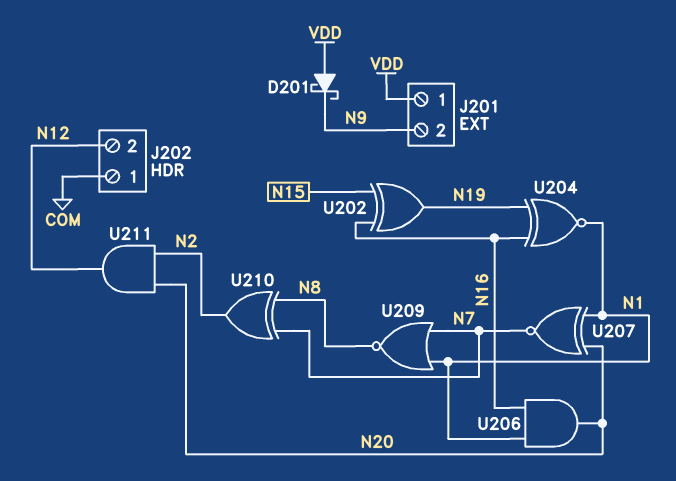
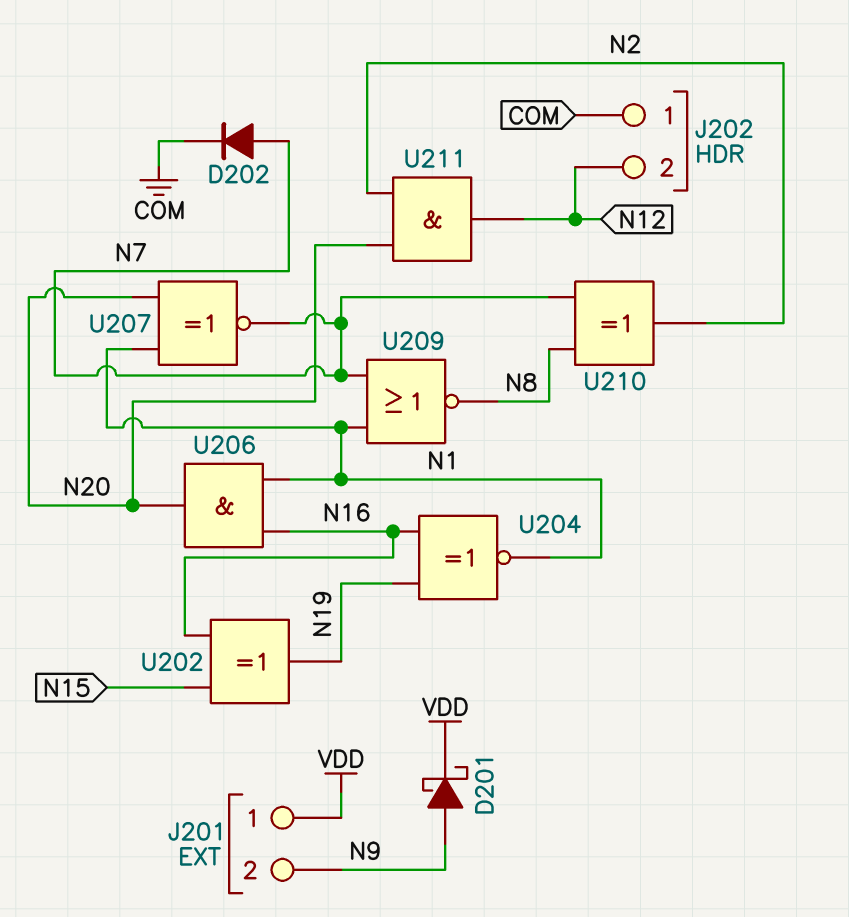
D201: schottky (A VDD, K N9) -> schottky (A N9, K VDD)
D202: none -> diode (A N7, K COM)

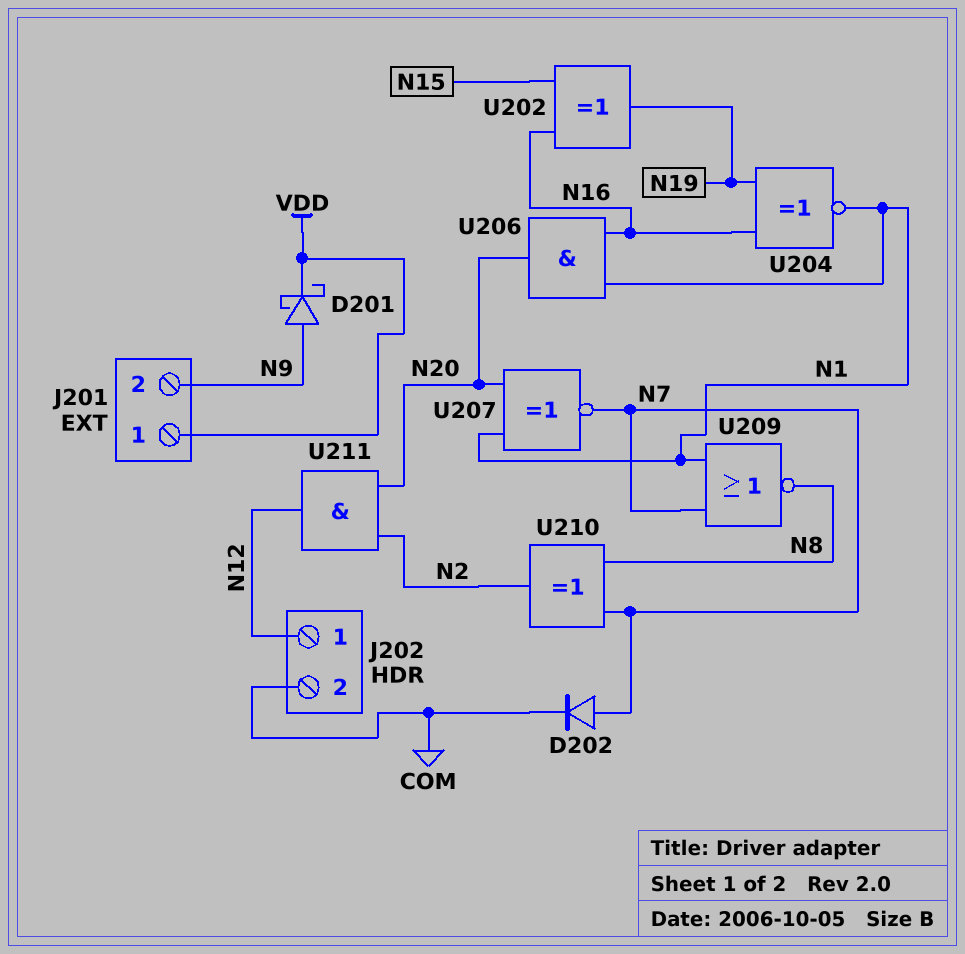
J202 pin 1: COM -> N12
J202 pin 2: N12 -> COM

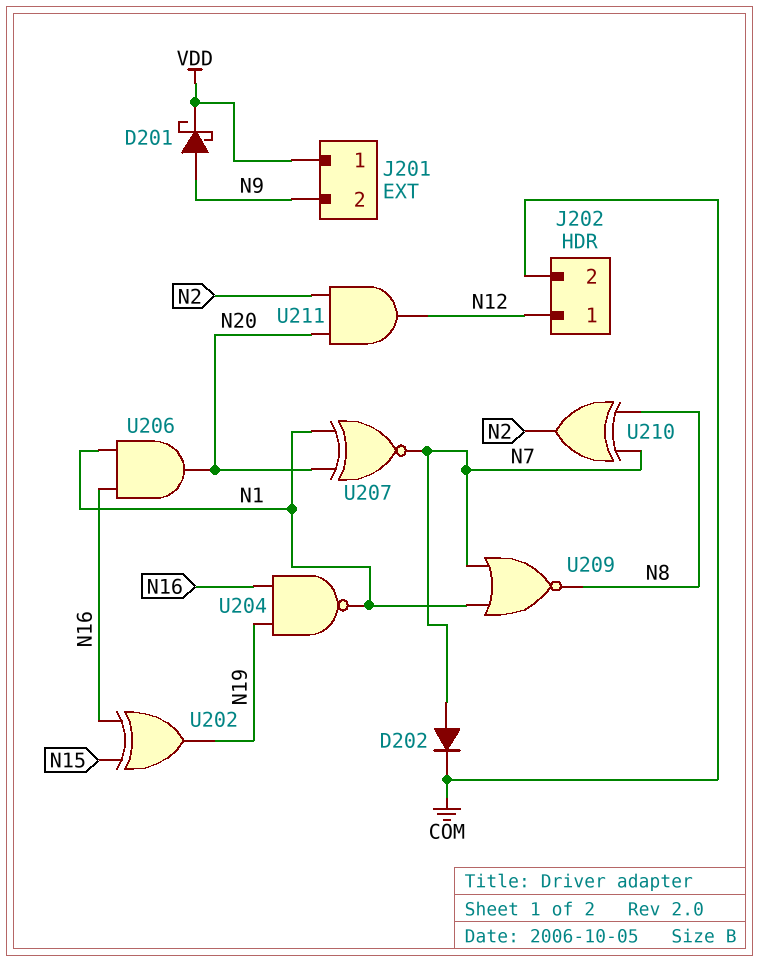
U204: XNOR (in N16, in N19, out N1) -> NAND (in N16, in N19, out N1)

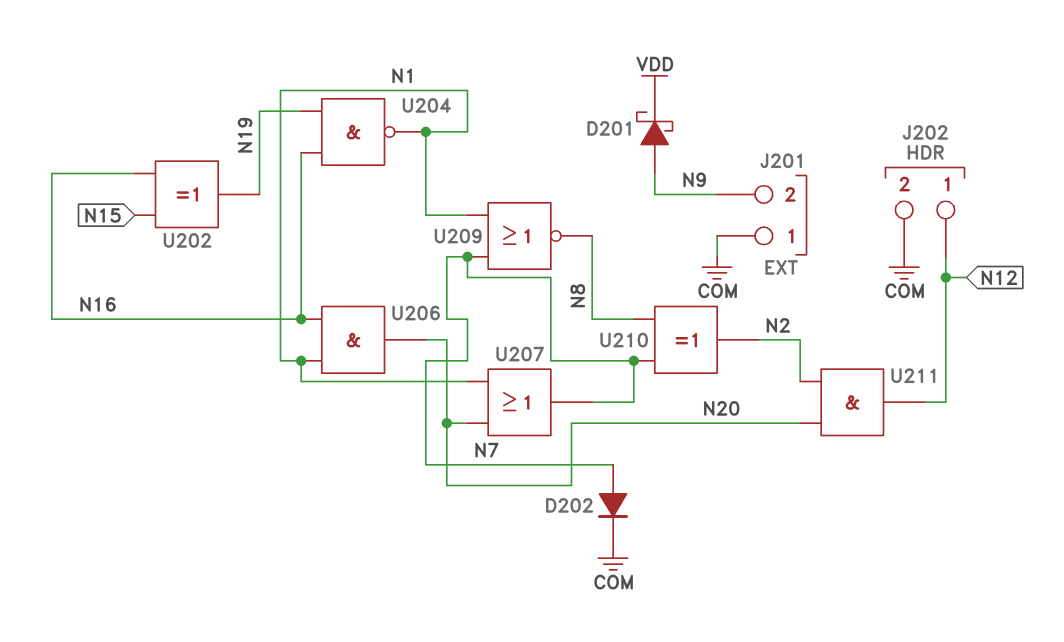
J201 pin 1: VDD -> COM
U207: XNOR (in N1, in N20, out N7) -> OR (in N1, in N20, out N7)

